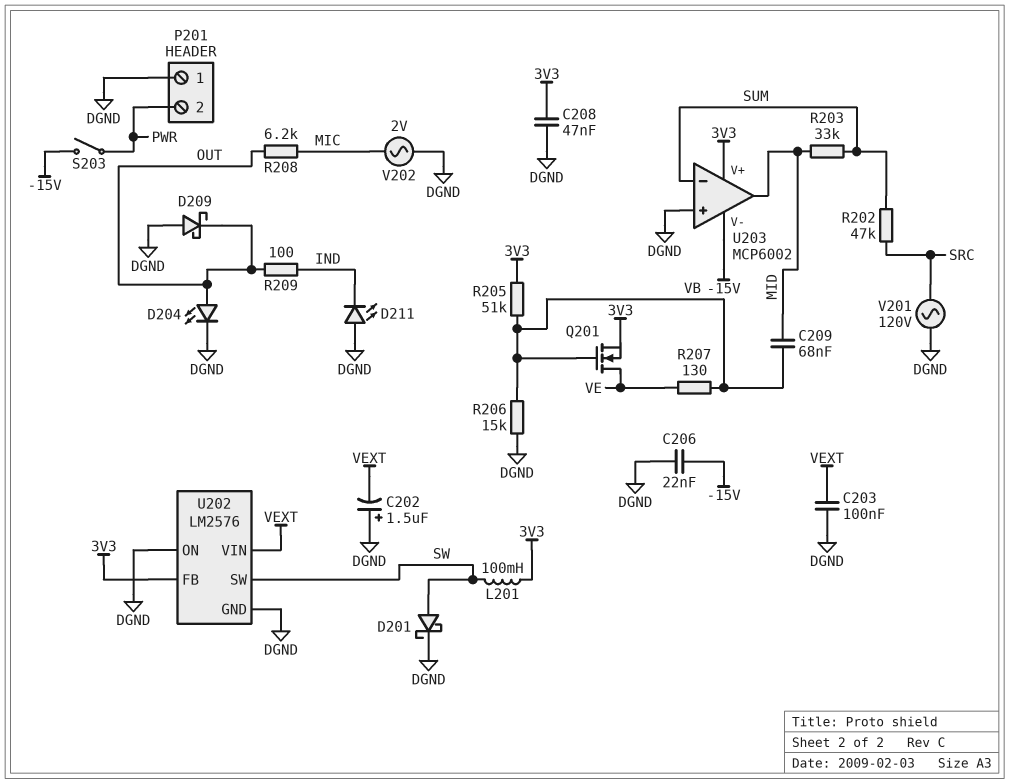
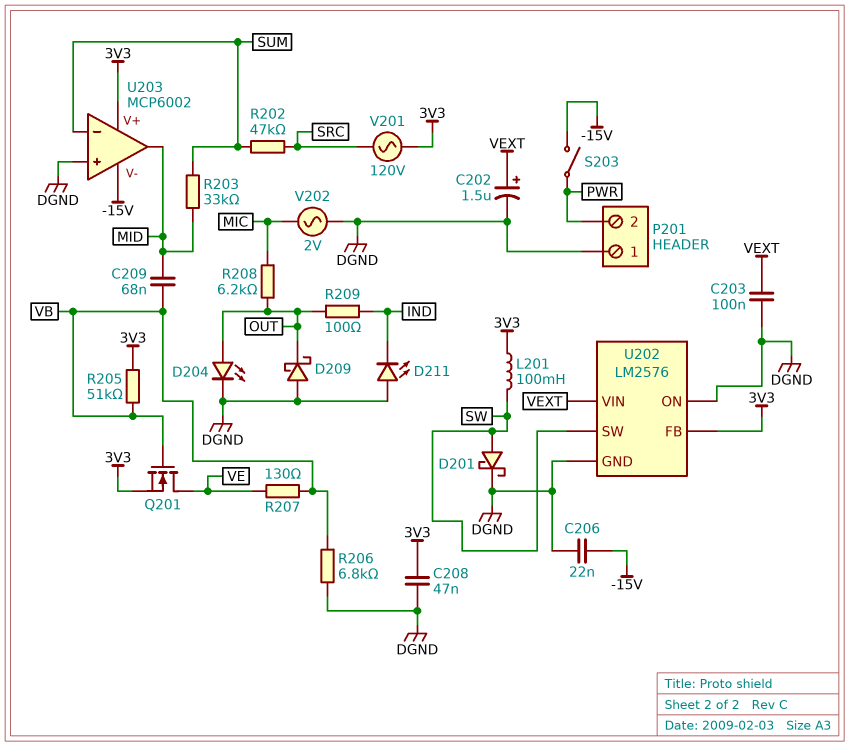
C202: 1.5uF (plus DGND, minus VEXT) -> 1.5uF (plus VEXT, minus DGND)
R206: 15k (DGND, VB) -> 6.8k (DGND, VB)
V201: AC 120V (DGND, SRC) -> AC 120V (3V3, SRC)

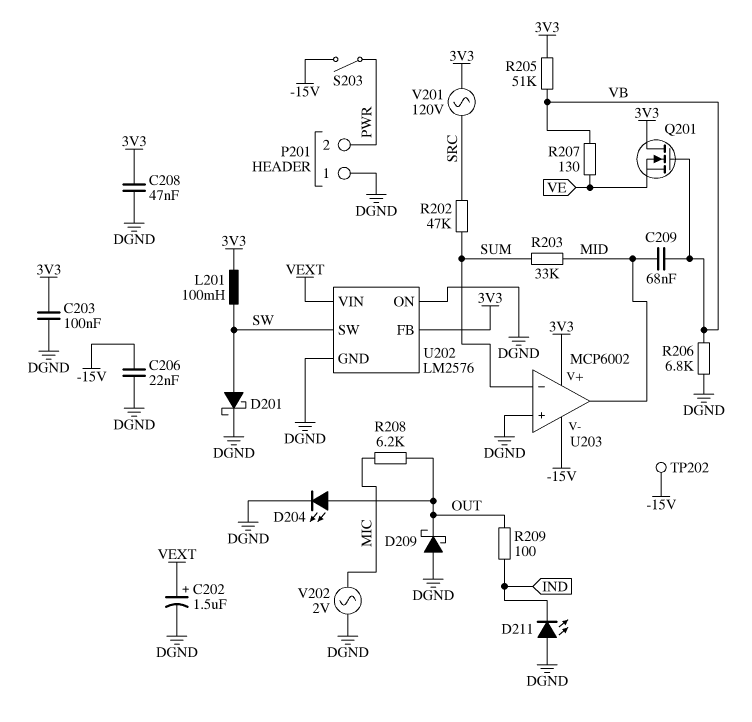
C203: 100nF (DGND, VEXT) -> 100nF (3V3, DGND)
Q201: NMOS (G VB, D VE, S 3V3) -> NMOS (G VB, D 3V3, S VE)
TP202: none -> test point (-15V)

